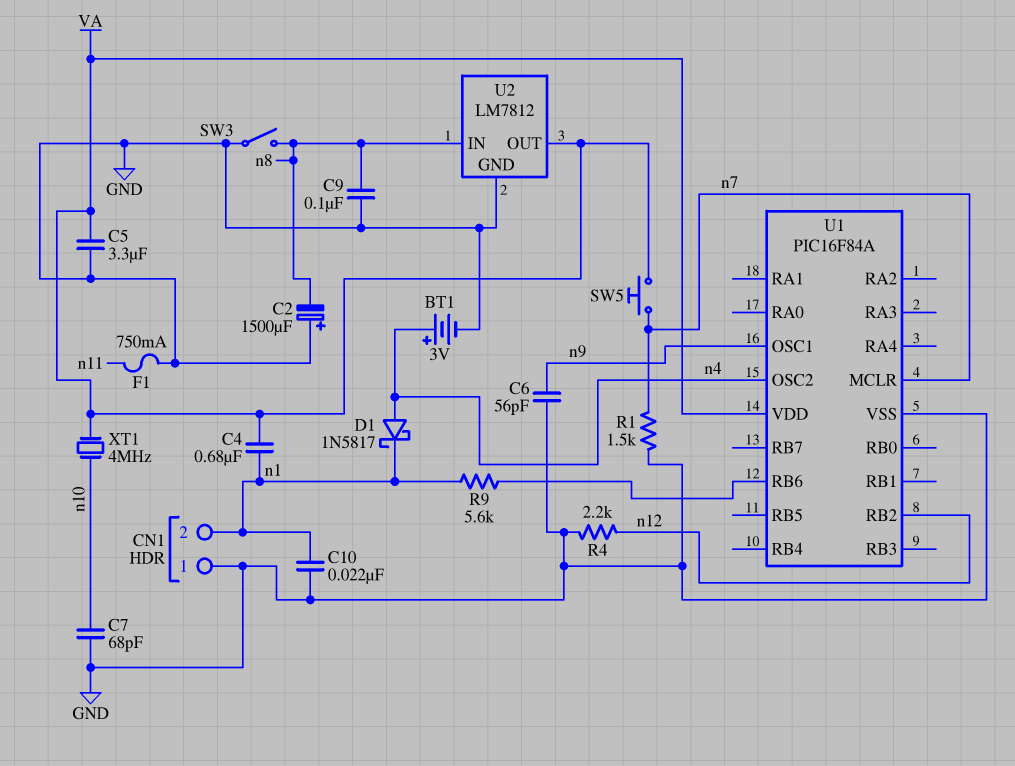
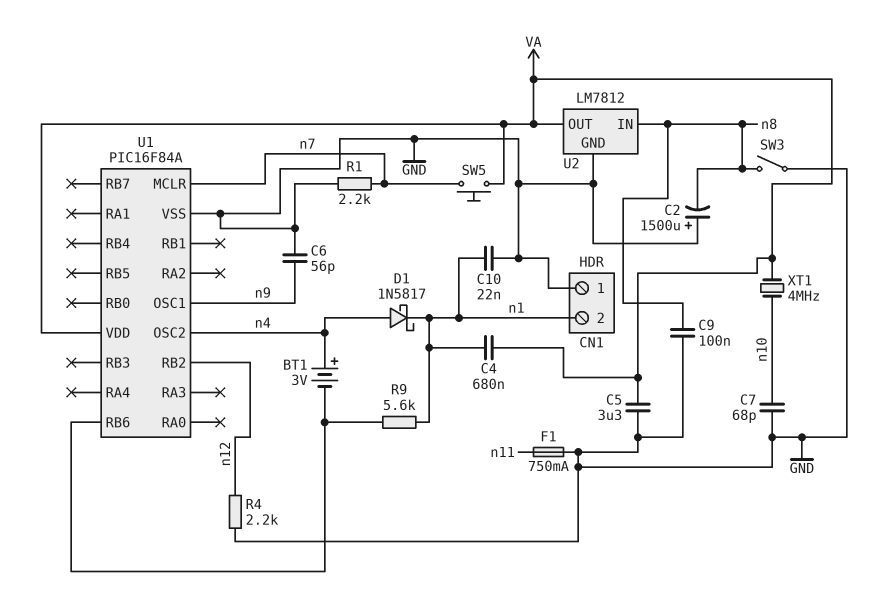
BT1: 3V (plus n4, minus GND) -> 3V (plus n4, minus U1/RB6)
R1: 1.5k (GND, n7) -> 2.2k (GND, n7)

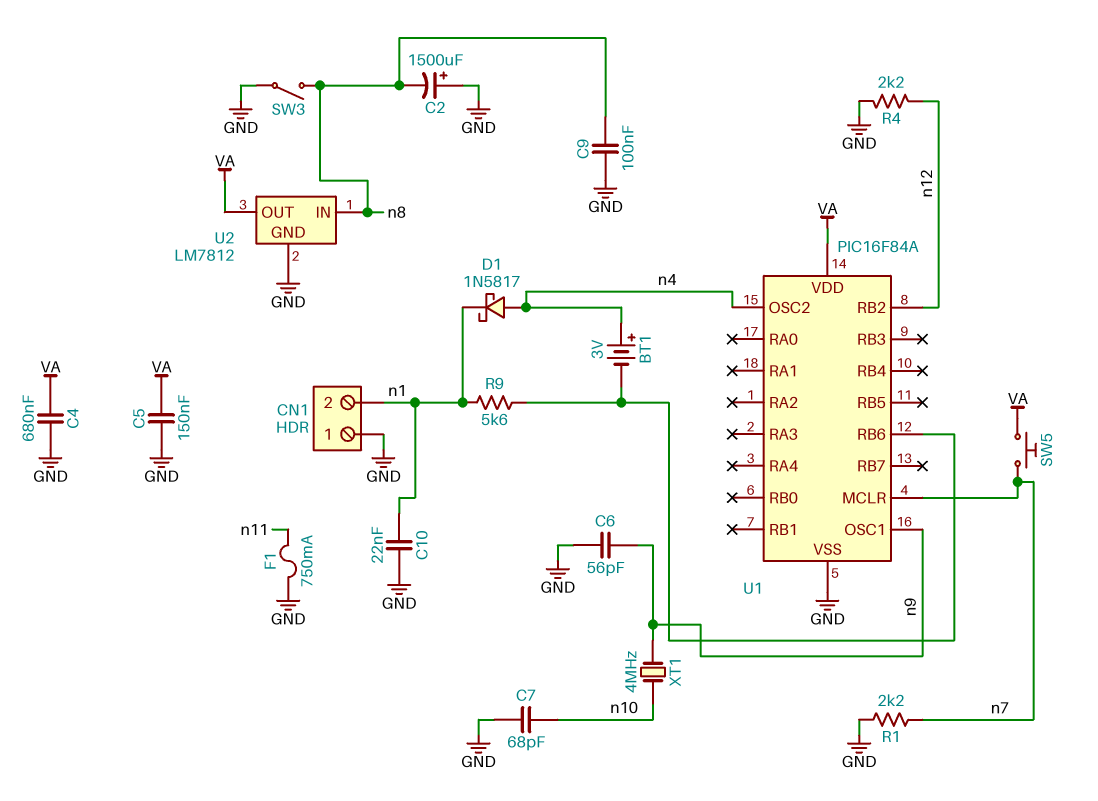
C4: 680nF (VA, n1) -> 680nF (GND, VA)
C5: 3.3uF (GND, VA) -> 150nF (GND, VA)
XT1: 4MHz (VA, n10) -> 4MHz (n9, n10)

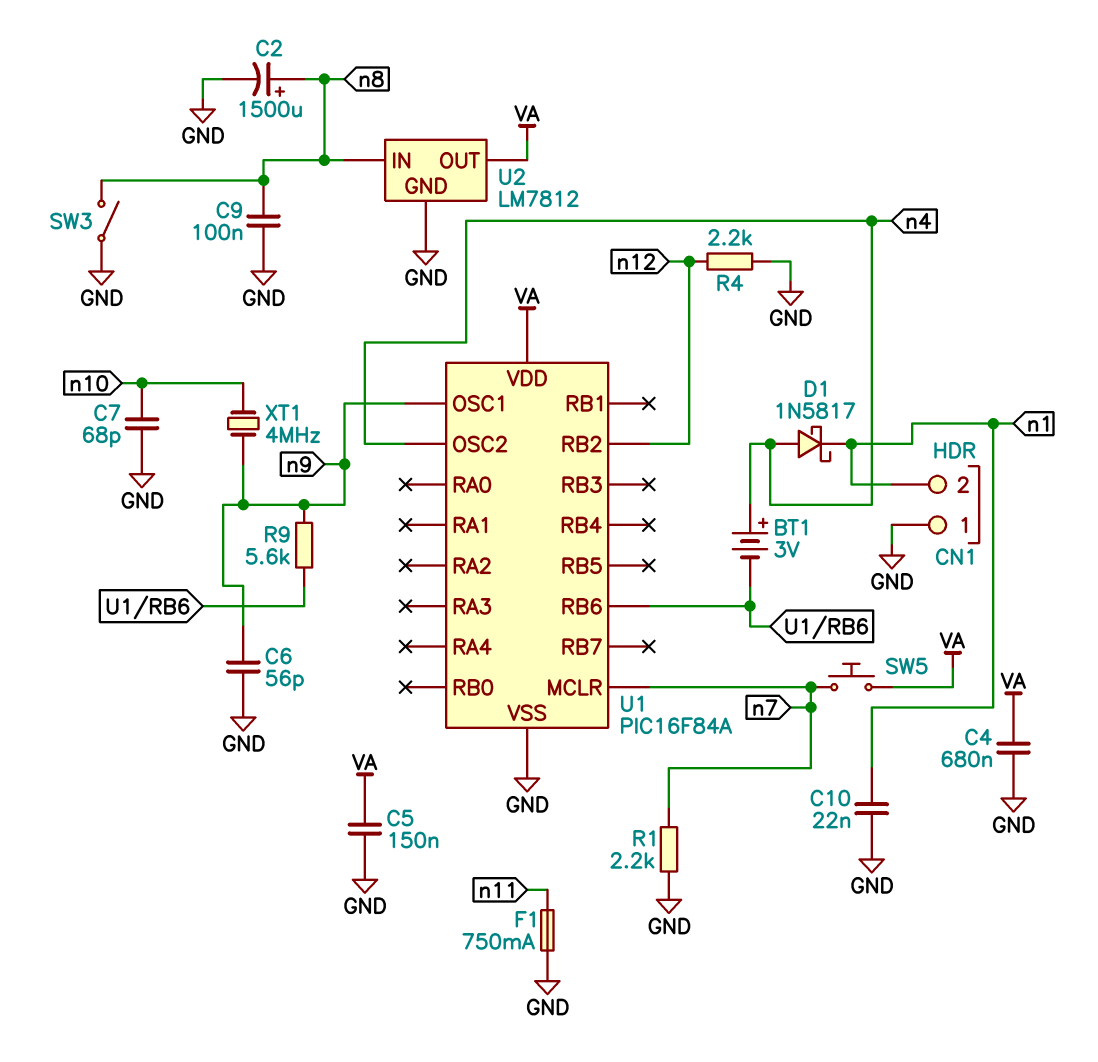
C2: 1500uF (plus GND, minus n8) -> 1500uF (plus n8, minus GND)
R9: 5.6k (U1/RB6, n1) -> 5.6k (U1/RB6, n9)

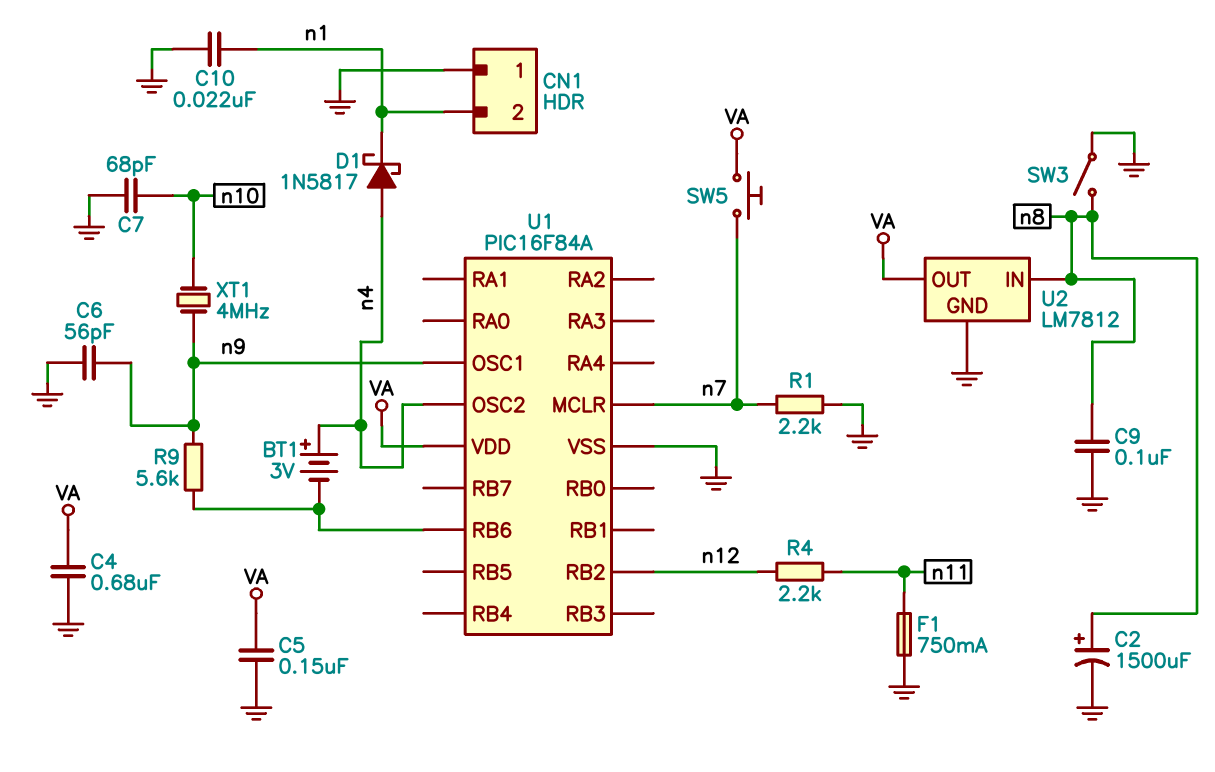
R4: 2.2k (GND, n12) -> 2.2k (n11, n12)

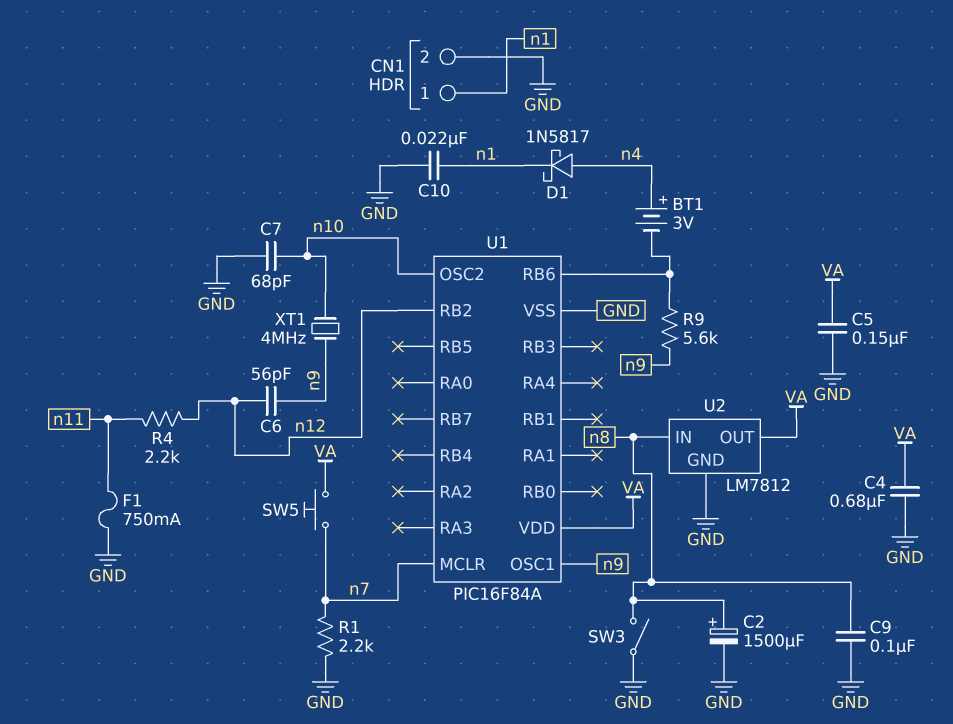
C6: 56pF (GND, n9) -> 56pF (n9, n12)
CN1 pin 1: GND -> n1
CN1 pin 2: n1 -> GND
U1 pin OSC2: n4 -> n10

